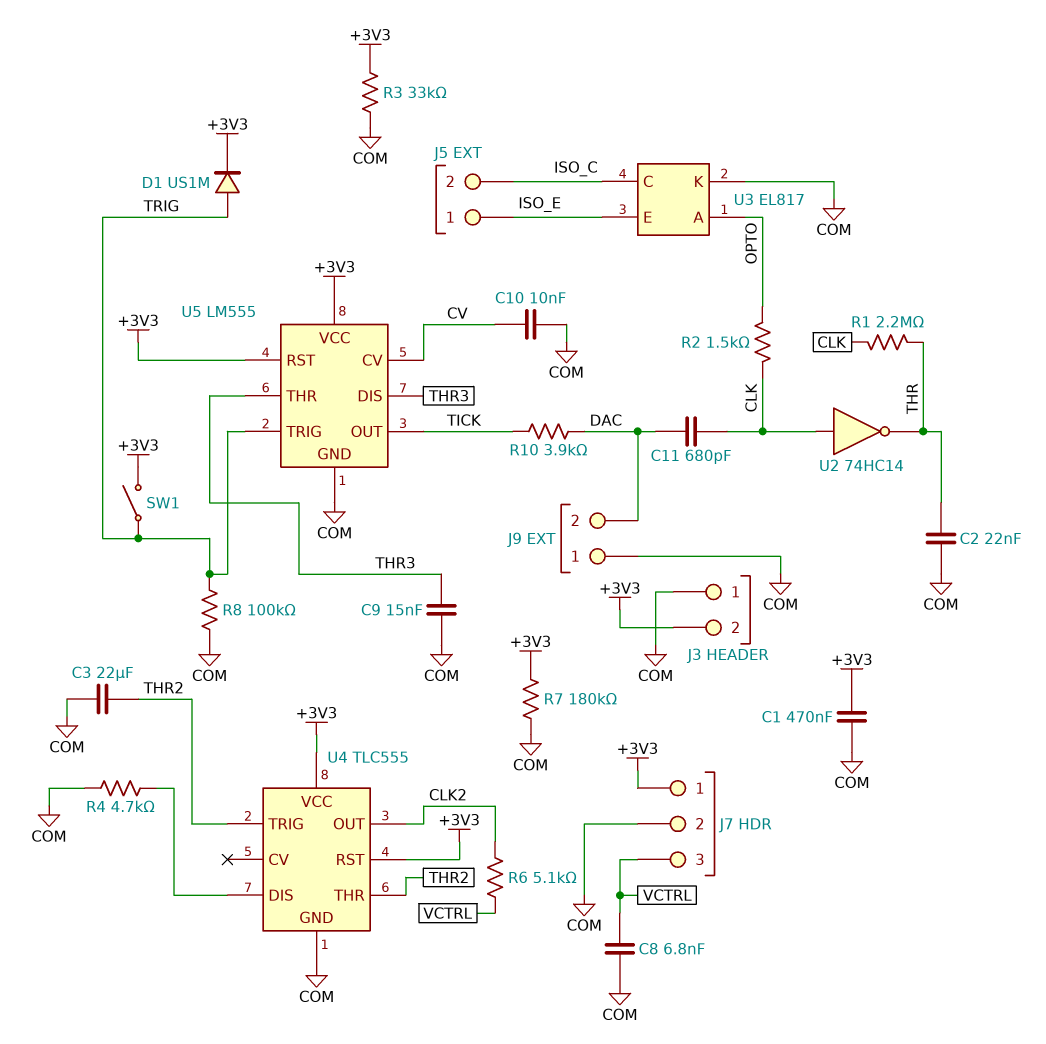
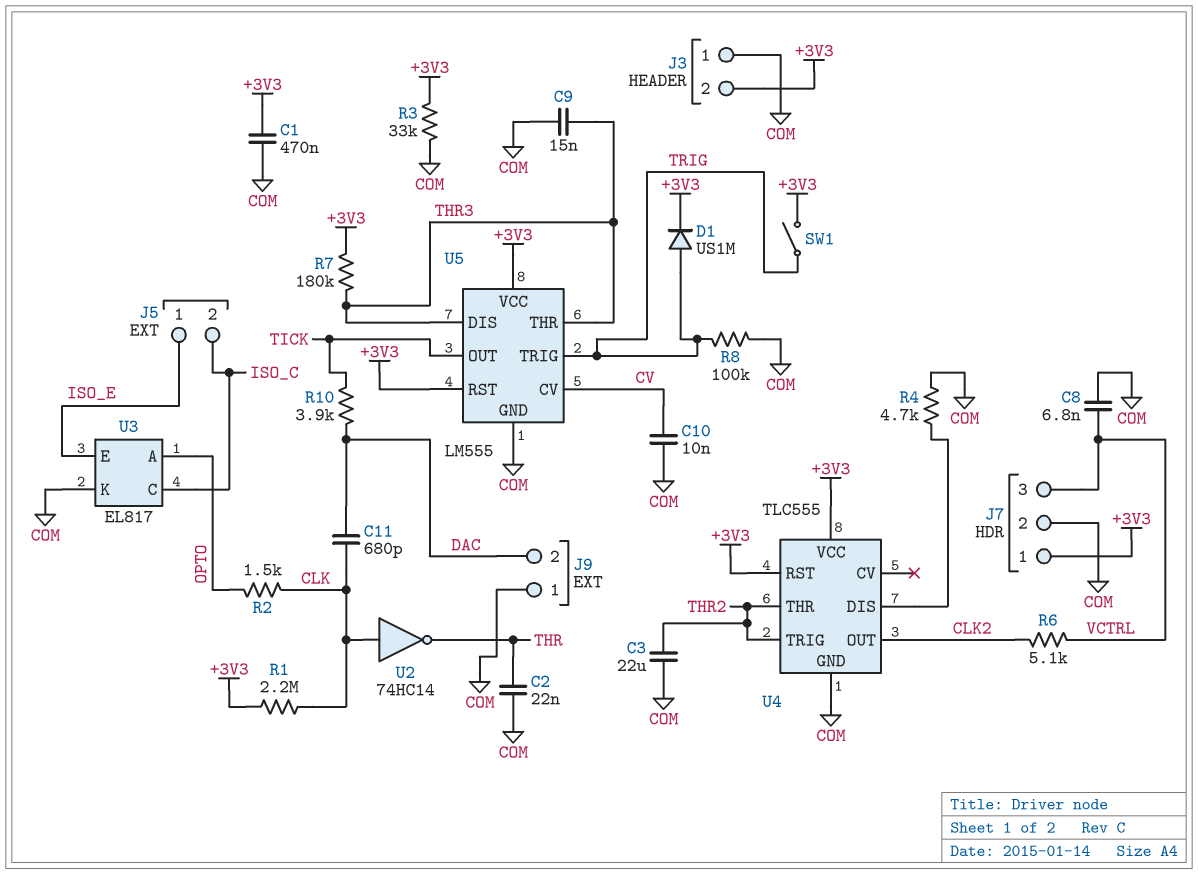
R1: 2.2M (CLK, THR) -> 2.2M (+3V3, CLK)
R7: 180k (+3V3, COM) -> 180k (+3V3, THR3)

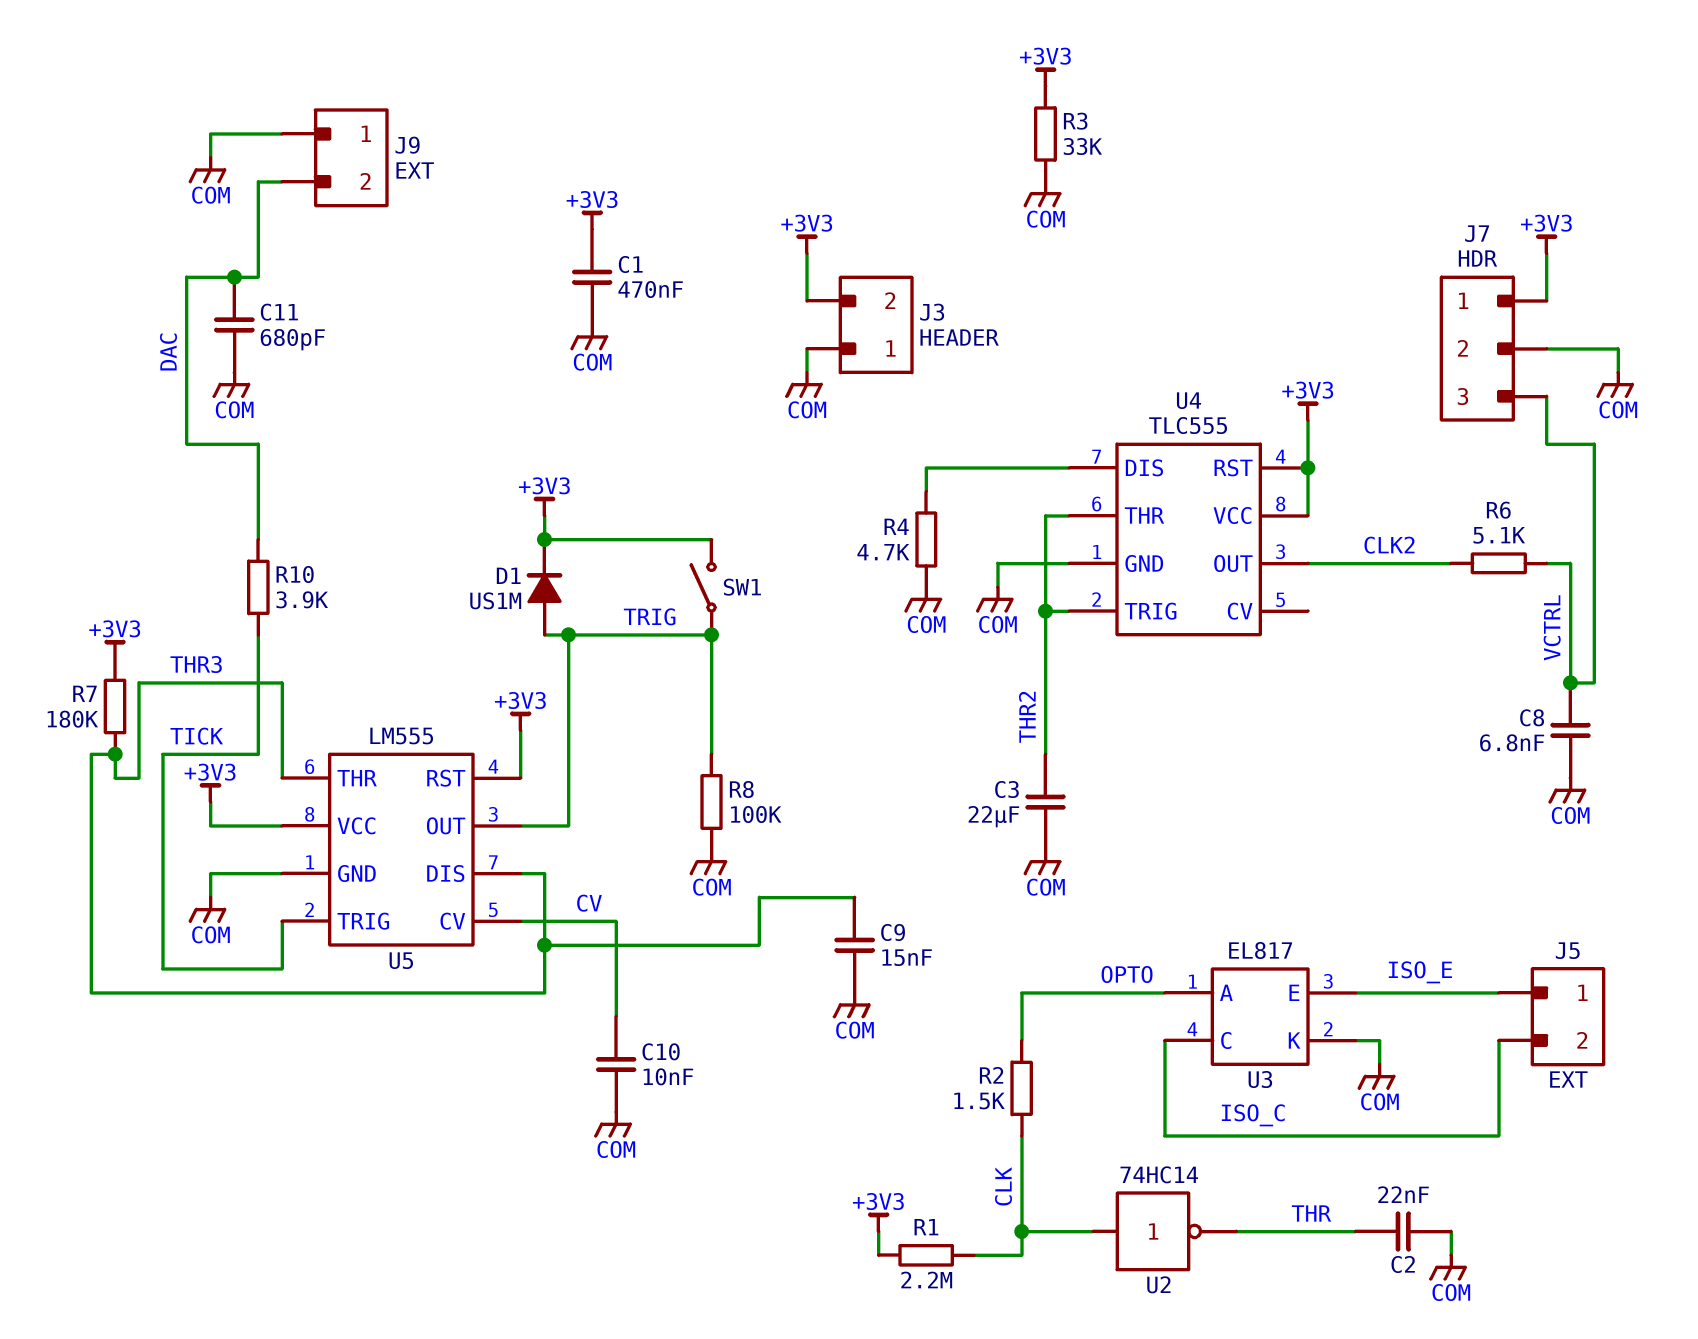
C11: 680pF (CLK, DAC) -> 680pF (COM, DAC)
U5 pin OUT: TICK -> TRIG
U5 pin TRIG: TRIG -> TICK

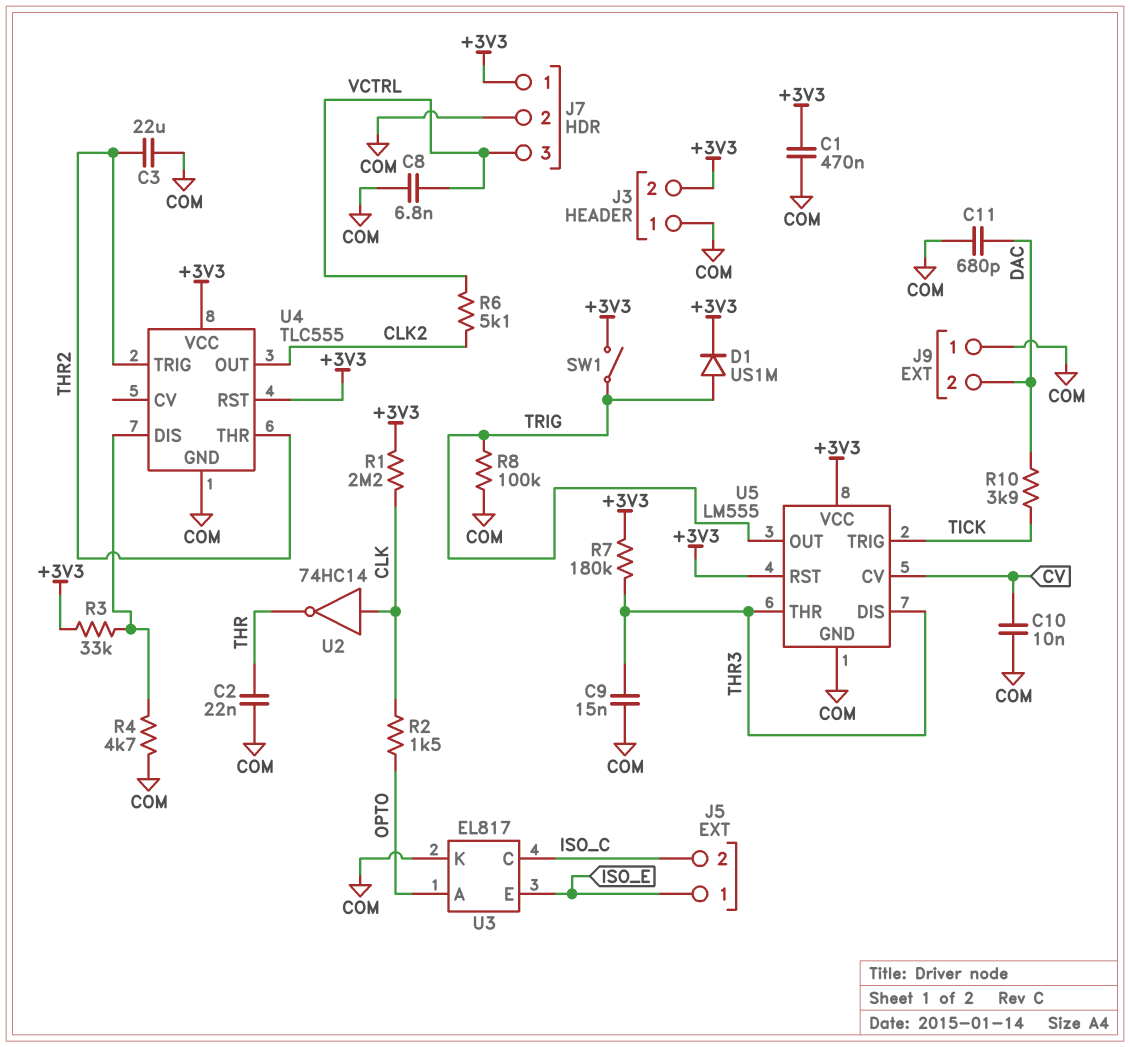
R3: 33k (+3V3, COM) -> 33k (+3V3, U4/DIS)

